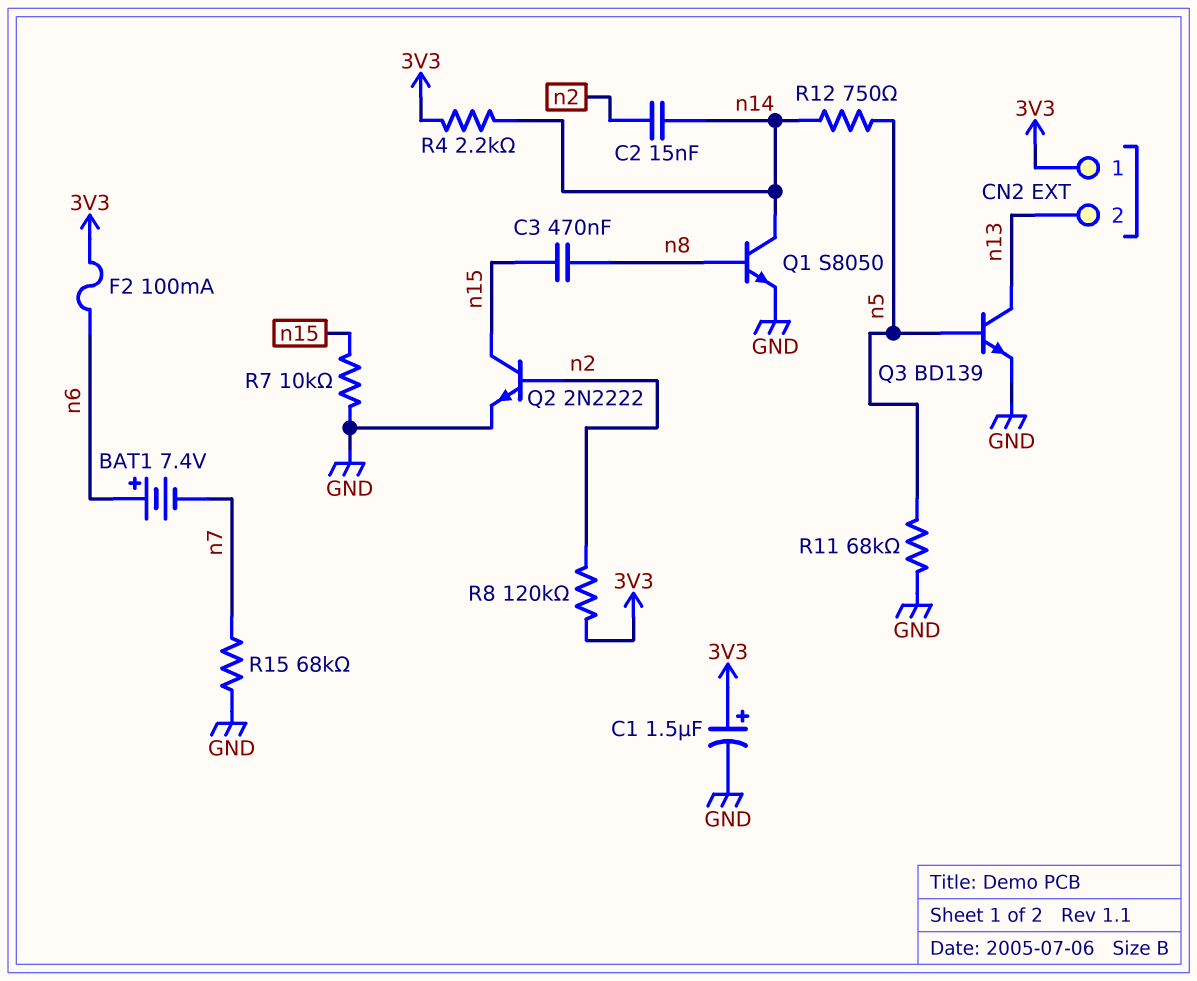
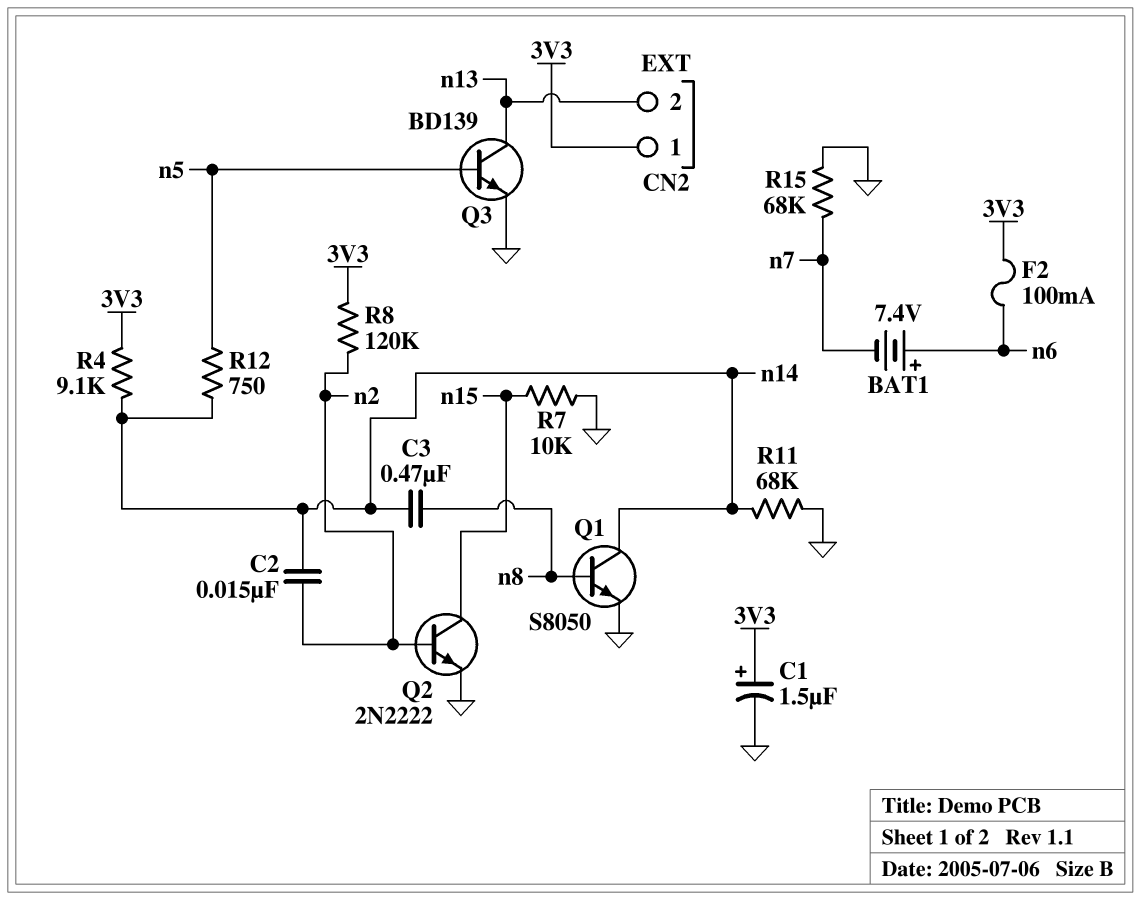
C3: 470nF (n8, n15) -> 470nF (n8, n14)
R4: 2.2k (3V3, n14) -> 9.1k (3V3, n14)
R11: 68k (GND, n5) -> 68k (GND, n14)

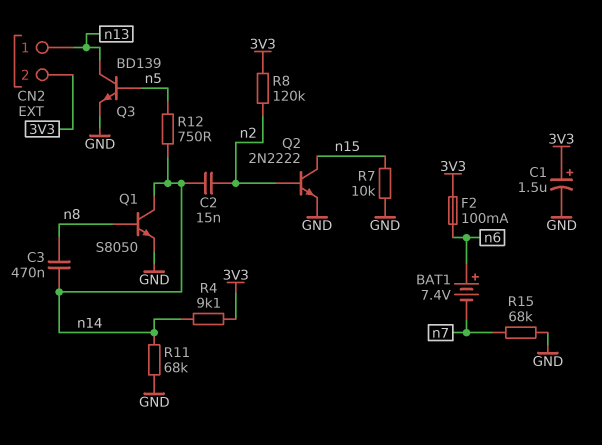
CN2 pin 1: 3V3 -> n13
CN2 pin 2: n13 -> 3V3

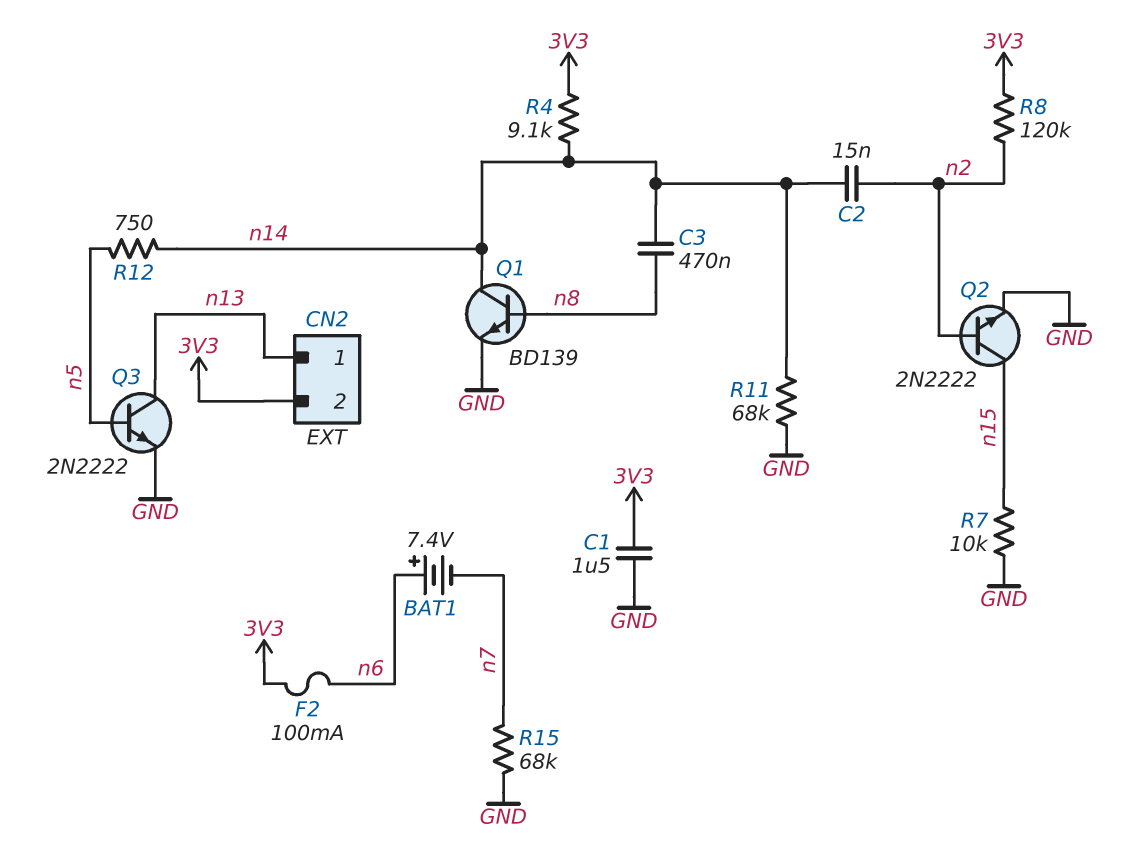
C1: 1.5uF (plus 3V3, minus GND) -> 1.5uF (3V3, GND)
Q1: NPN S8050 (B n8, C n14, E GND) -> NPN BD139 (B n8, C n14, E GND)
Q3: NPN BD139 (B n5, C n13, E GND) -> NPN 2N2222 (B n5, C n13, E GND)

